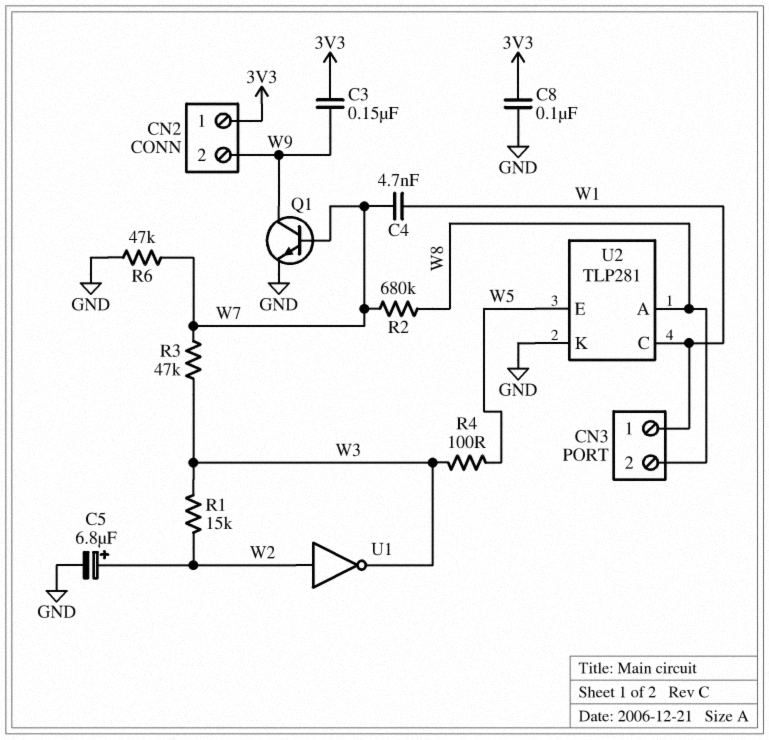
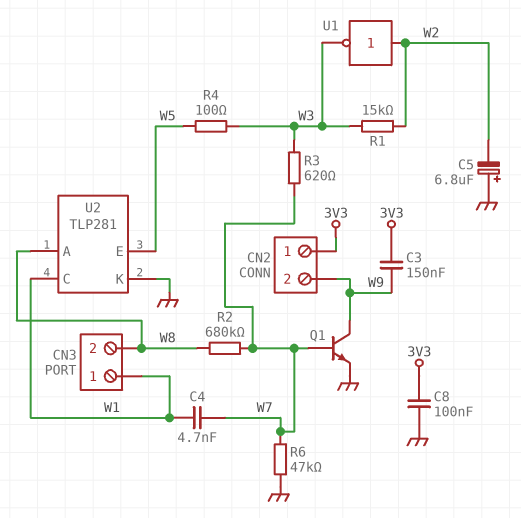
C5: 6.8uF (plus W2, minus GND) -> 6.8uF (plus GND, minus W2)
R3: 47k (W3, W7) -> 620 (W3, W7)

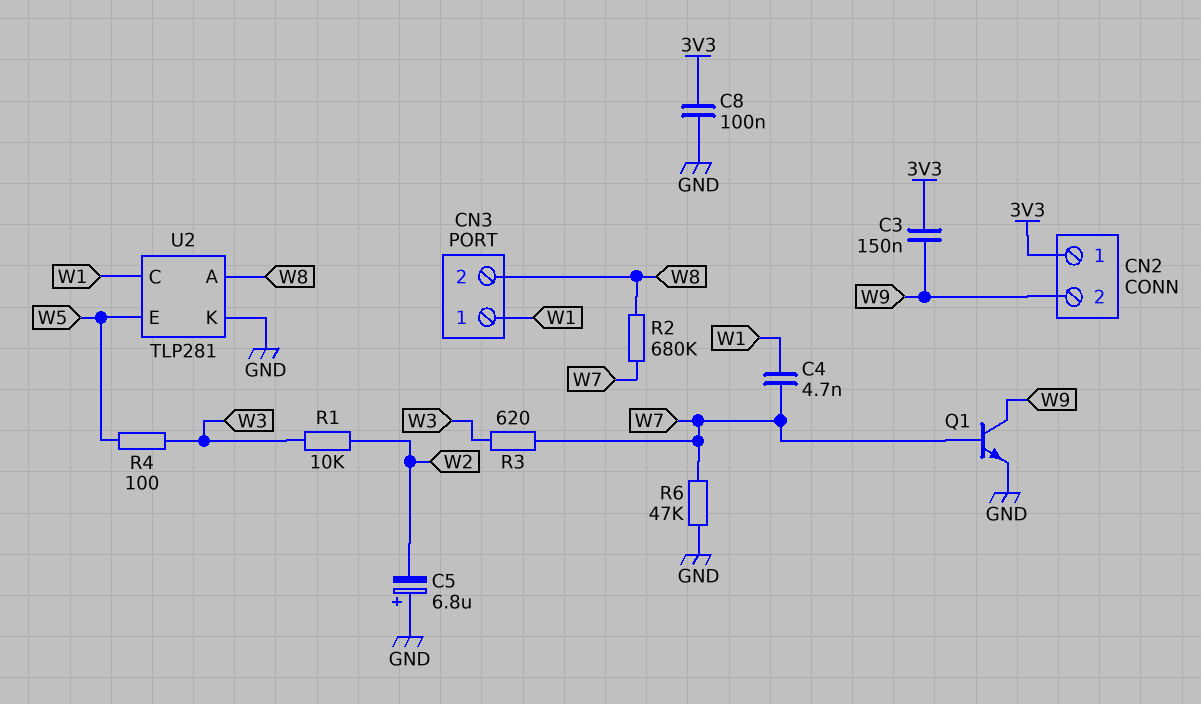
R1: 15k (W2, W3) -> 10k (W2, W3)
U1: NOT (in W2, out W3) -> none

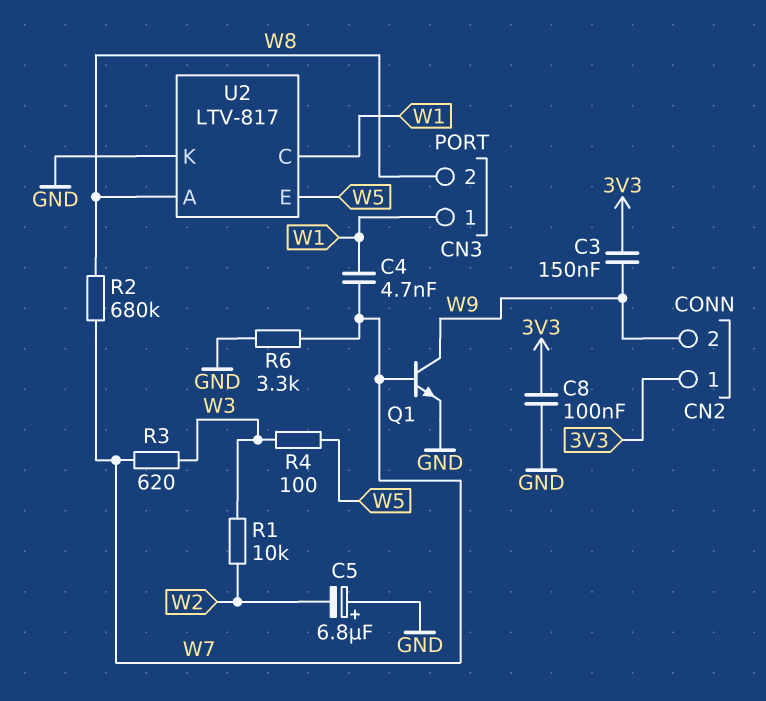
R6: 47k (GND, W7) -> 3.3k (GND, W7)
U2: TLP281 -> LTV-817

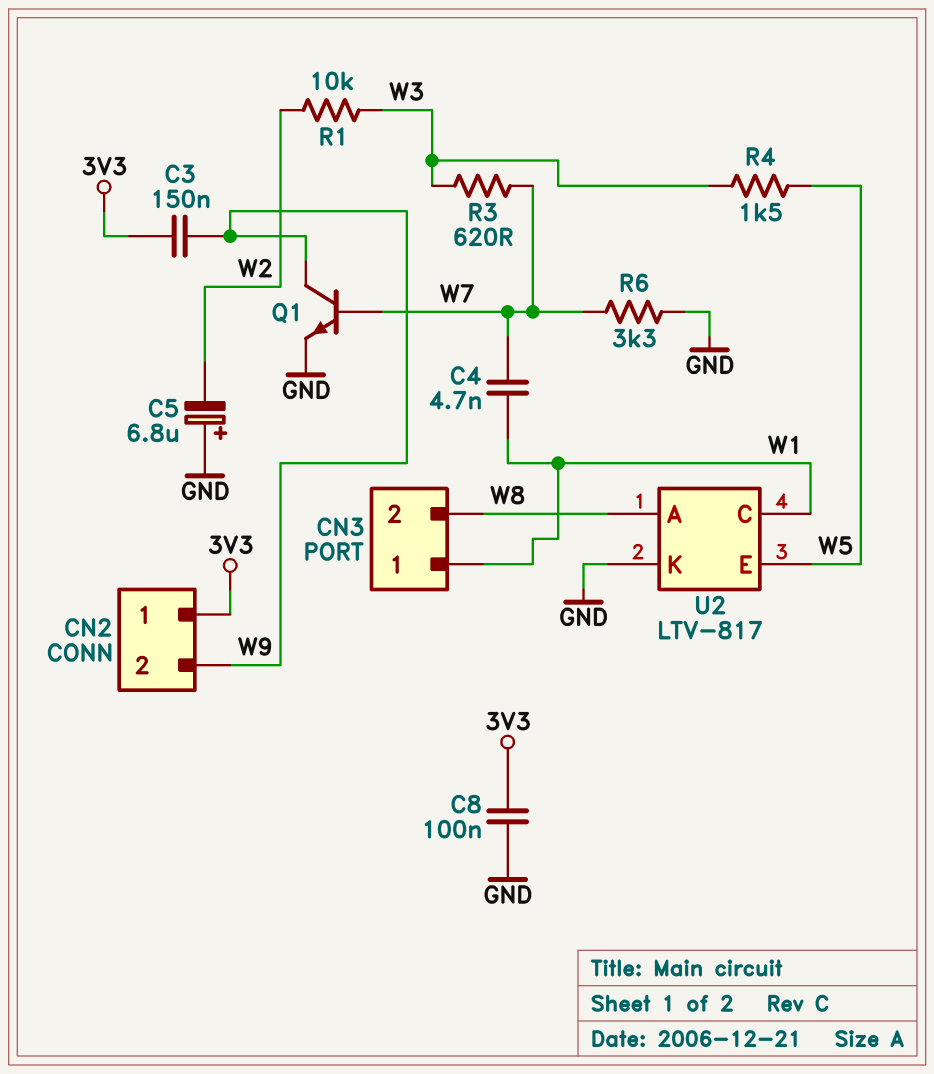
R2: 680k (W7, W8) -> none
R4: 100 (W3, W5) -> 1.5k (W3, W5)

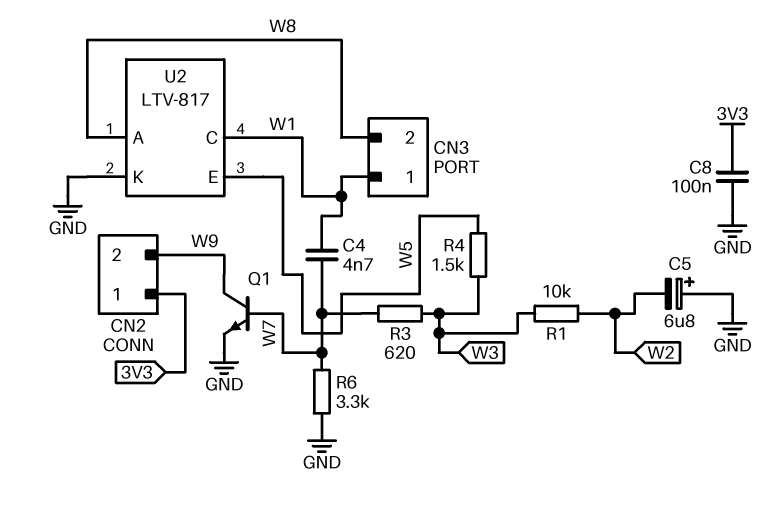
C3: 150nF (3V3, W9) -> none

